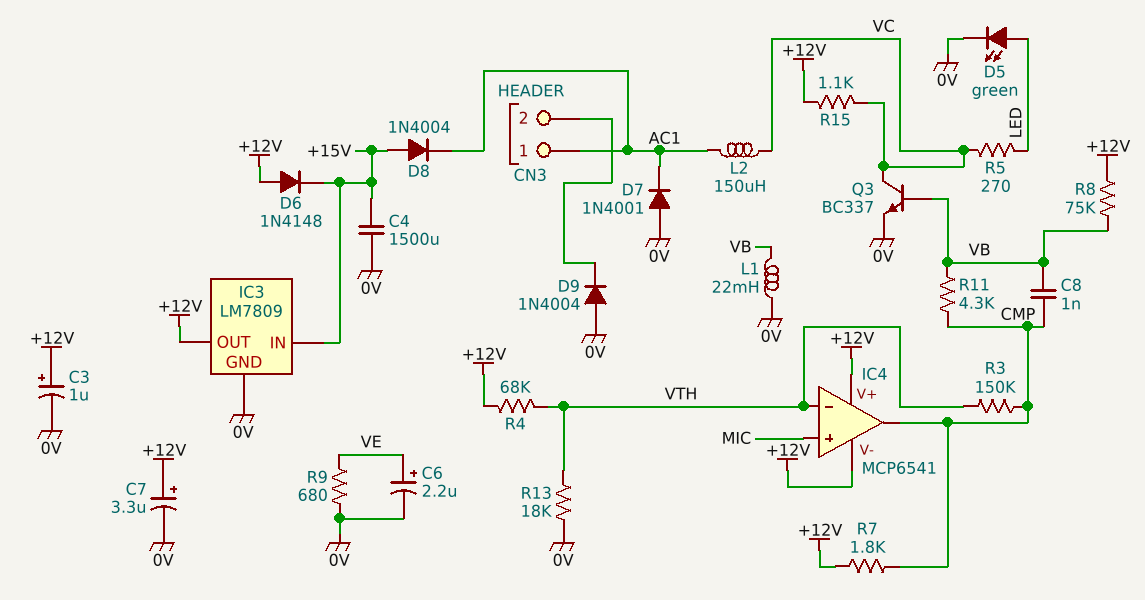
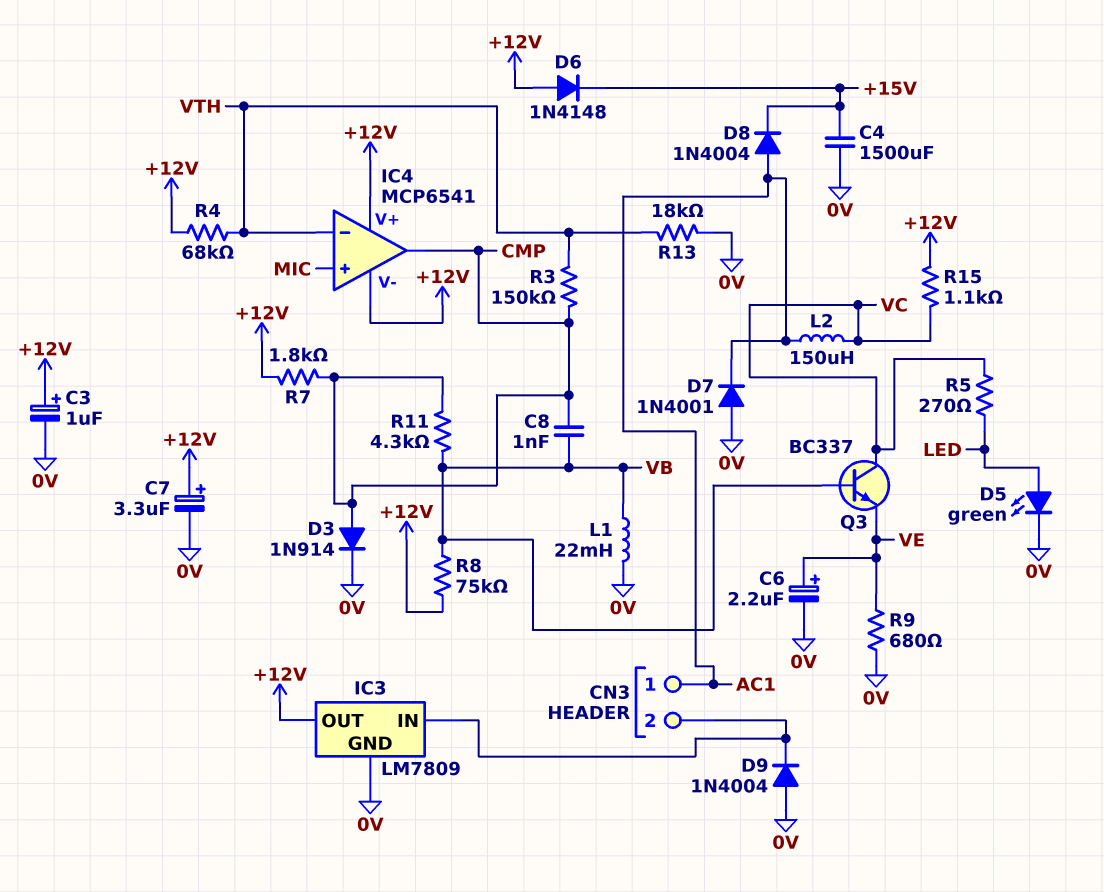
D3: none -> diode 1N914 (A CMP, K 0V)
D8: diode 1N4004 (A +15V, K AC1) -> diode 1N4004 (A AC1, K +15V)
IC3 pin IN: +15V -> CN3/2
Q3: NPN BC337 (B VB, C VC, E 0V) -> NPN BC337 (B VB, C VC, E VE)

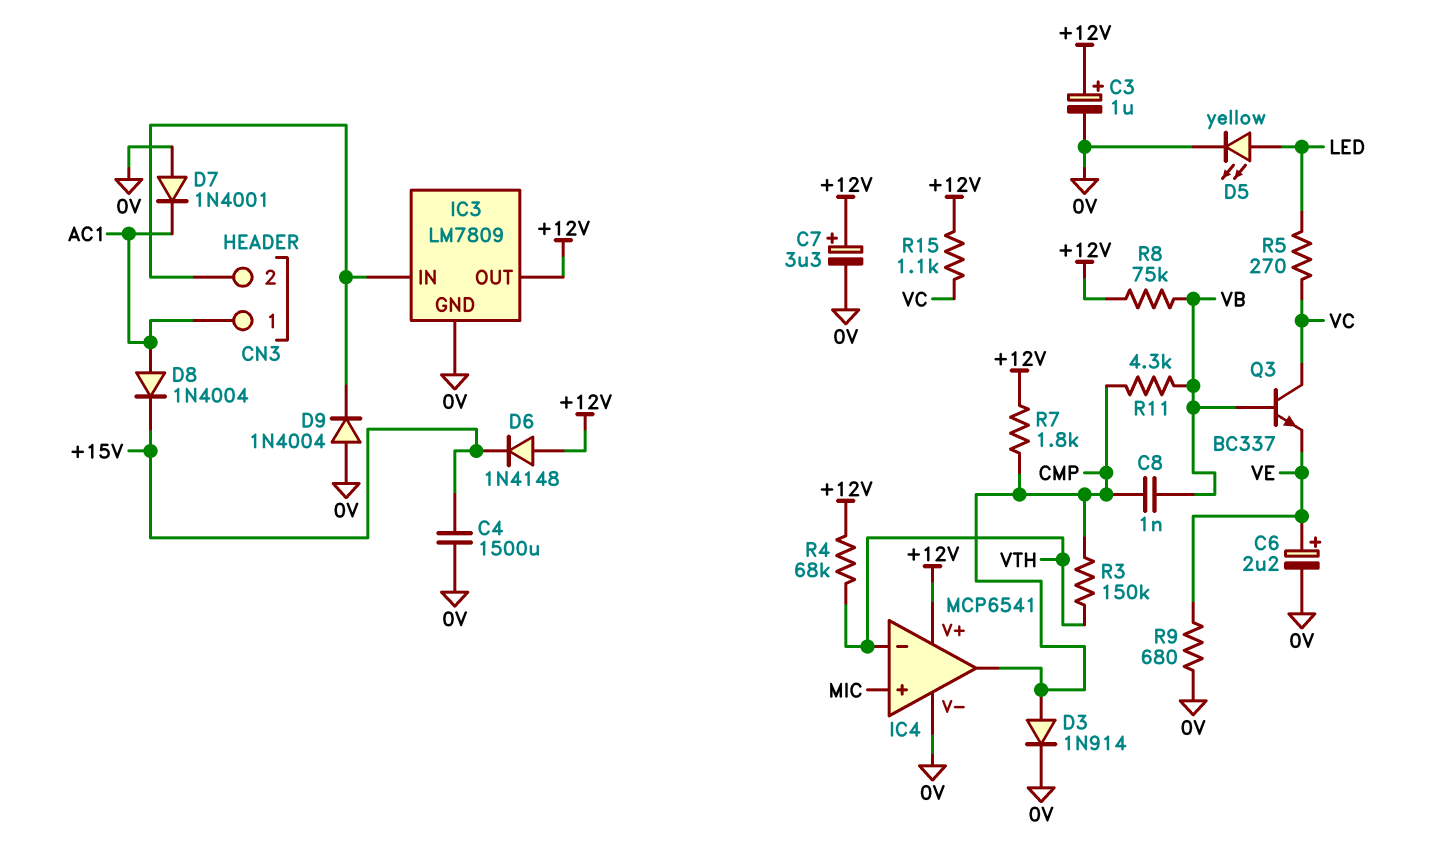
D5: LED green (A LED, K 0V) -> LED yellow (A LED, K 0V)
IC4 pin V-: +12V -> 0V
L1: 22mH (0V, VB) -> none
L2: 150uH (AC1, VC) -> none
R13: 18k (0V, VTH) -> none

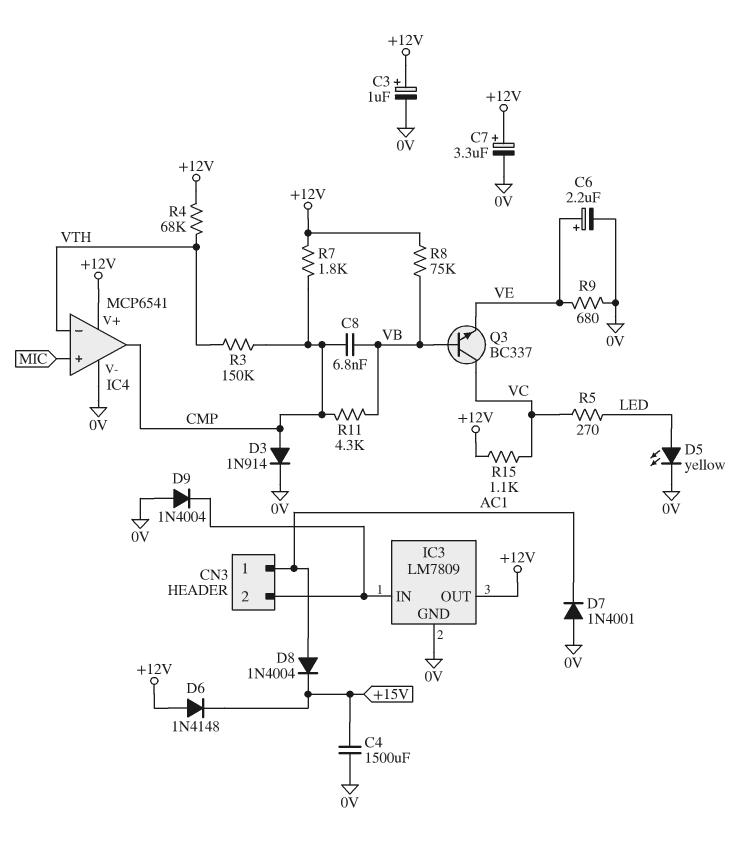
C8: 1nF (CMP, VB) -> 6.8nF (CMP, VB)

